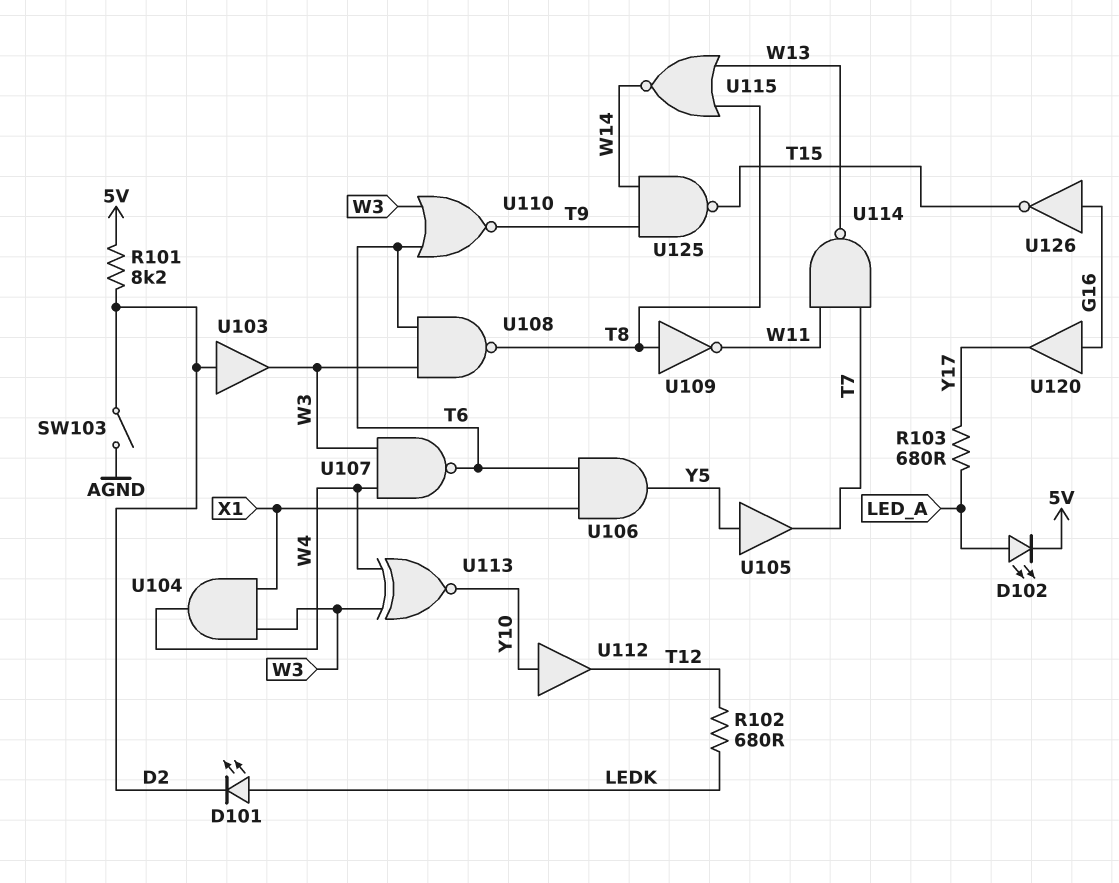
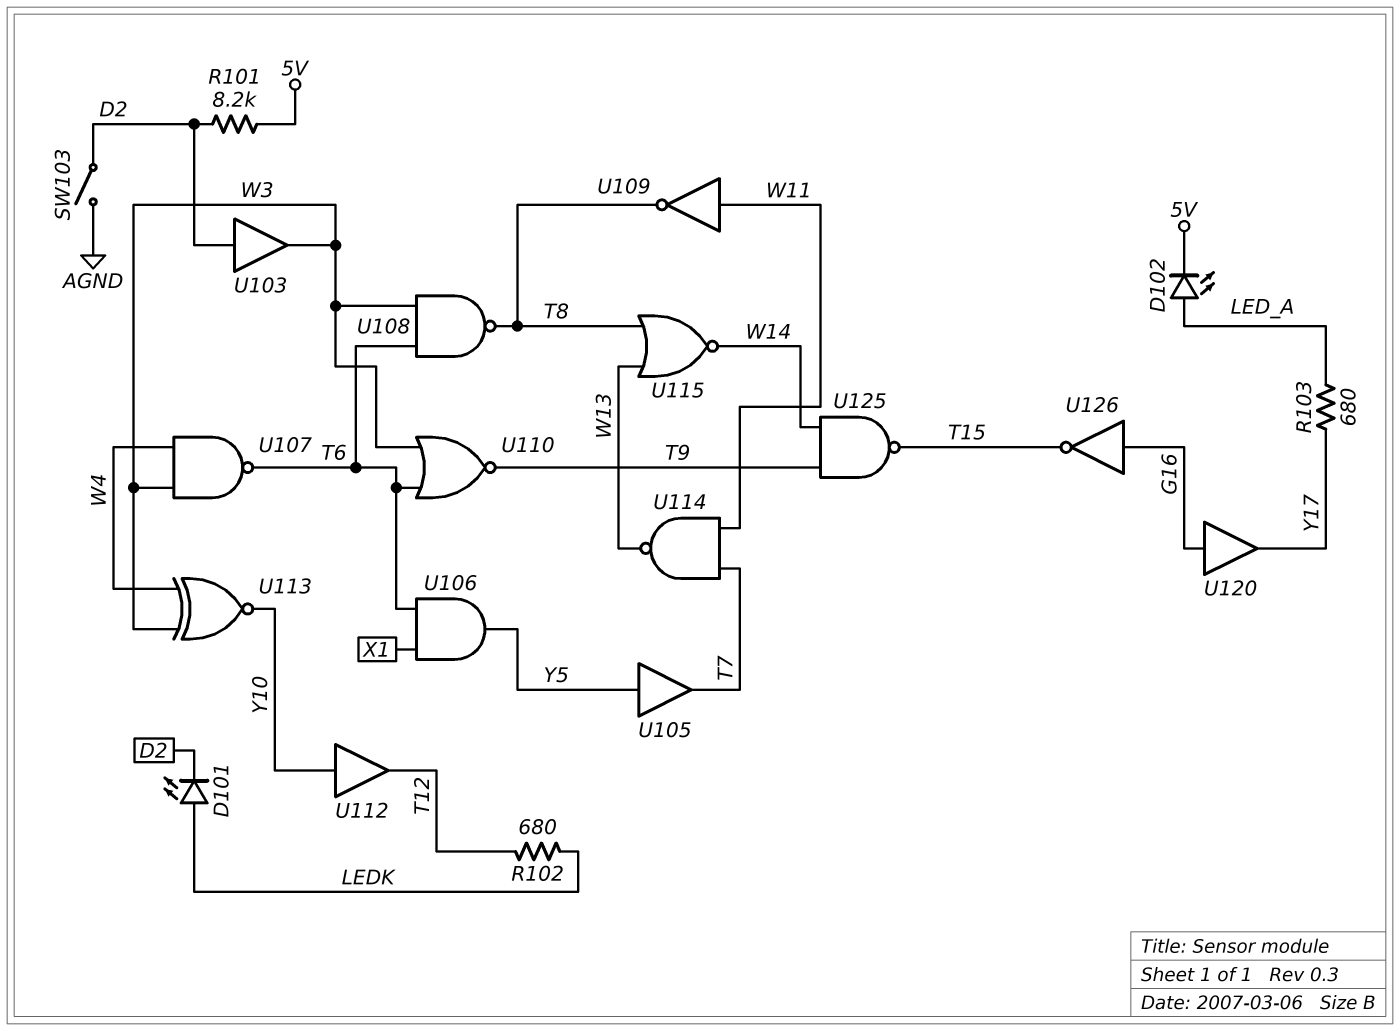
U104: AND (in W3, in X1, out W4) -> none
U109: NOT (in T8, out W11) -> NOT (in W11, out T8)

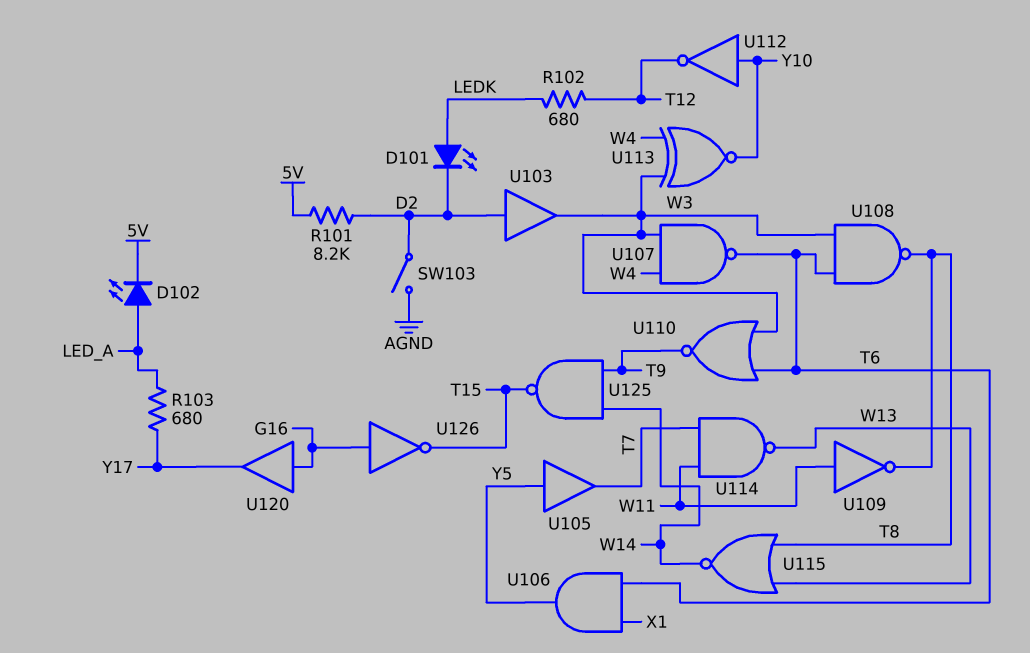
U112: buffer (in Y10, out T12) -> NOT (in Y10, out T12)

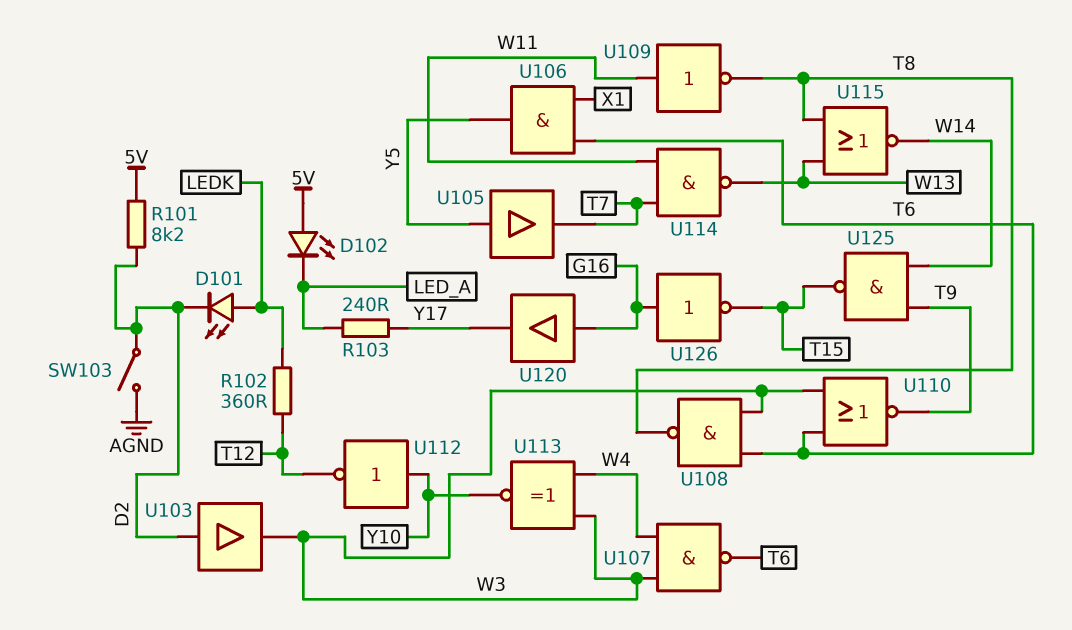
D102: LED (A LED_A, K 5V) -> LED (A 5V, K LED_A)
R102: 680 (LEDK, T12) -> 360 (LEDK, T12)
R103: 680 (LED_A, Y17) -> 240 (LED_A, Y17)

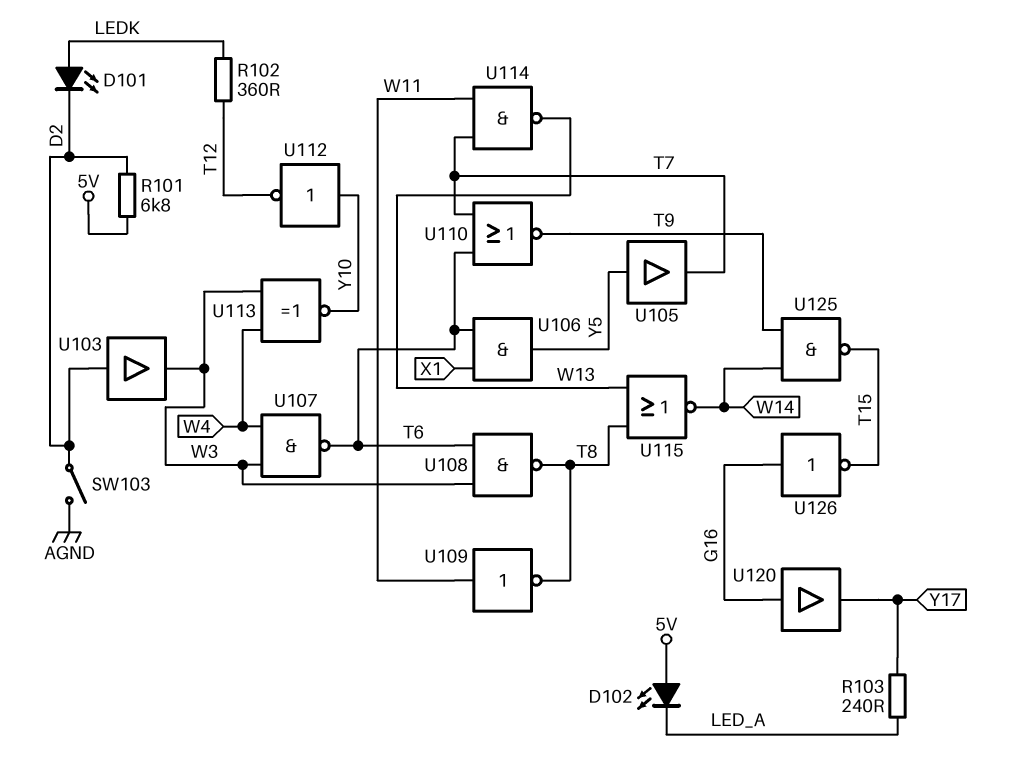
R101: 8.2k (5V, D2) -> 6.8k (5V, D2)
U110: NOR (in T6, in W3, out T9) -> NOR (in T6, in T7, out T9)

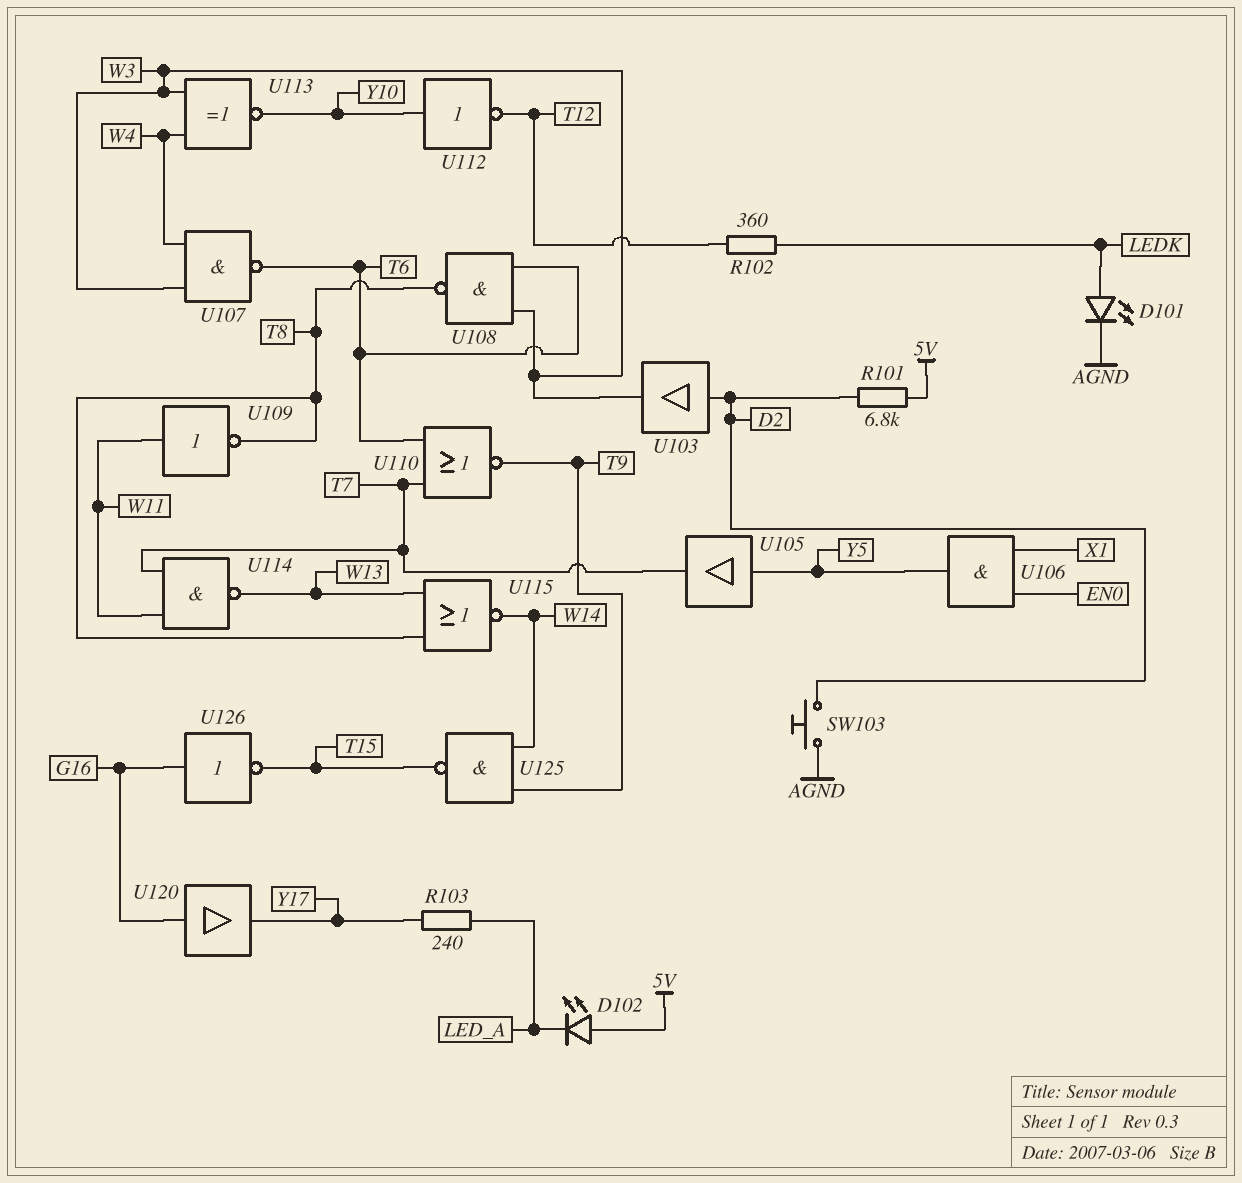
D101: LED (A LEDK, K D2) -> LED (A LEDK, K AGND)
SW103: switch (AGND, D2) -> button (AGND, D2)
U106: AND (in T6, in X1, out Y5) -> AND (in EN0, in X1, out Y5)

